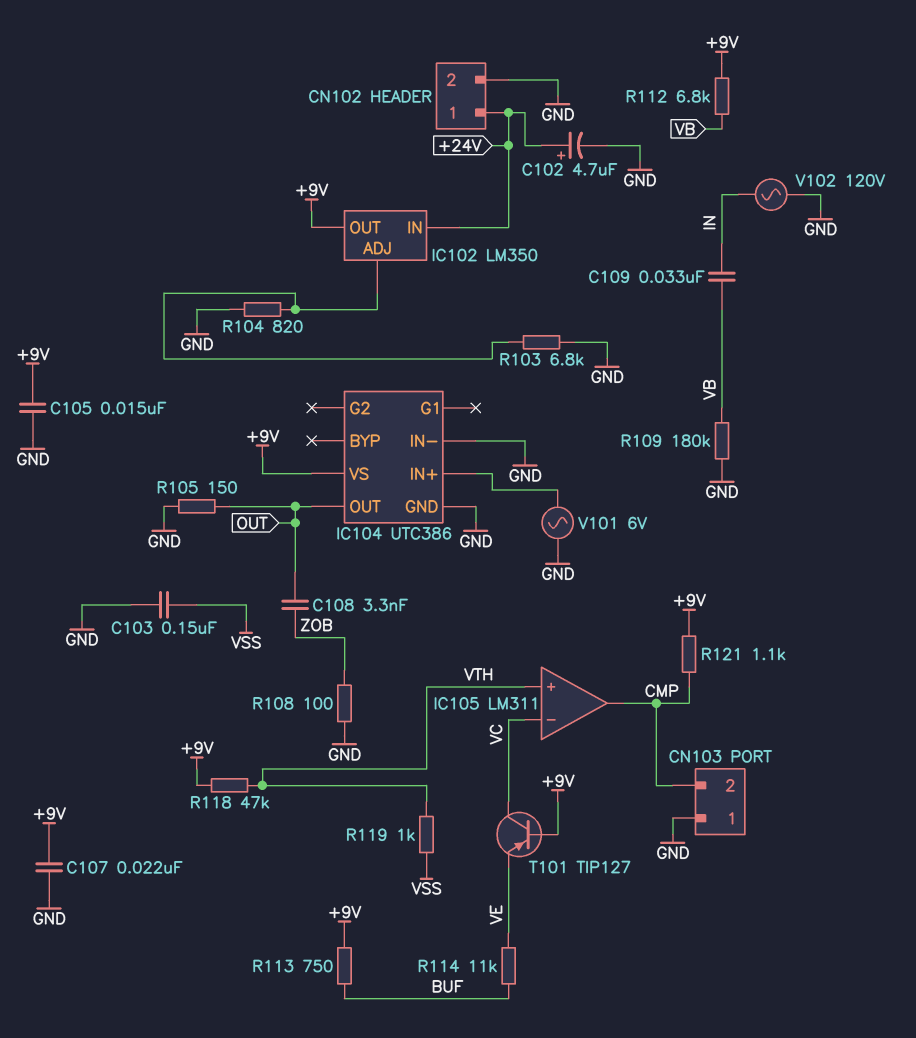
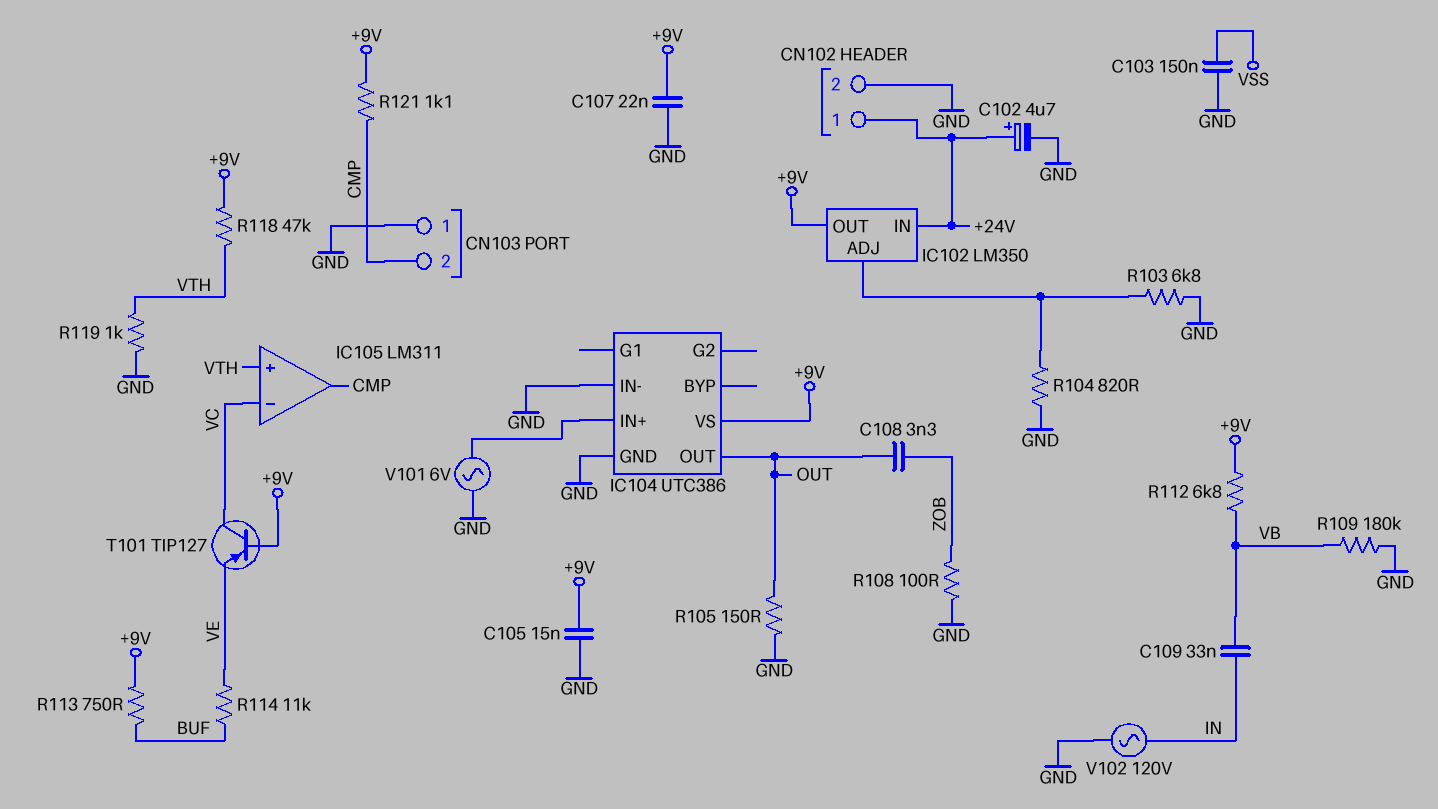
R119: 1k (VSS, VTH) -> 1k (GND, VTH)

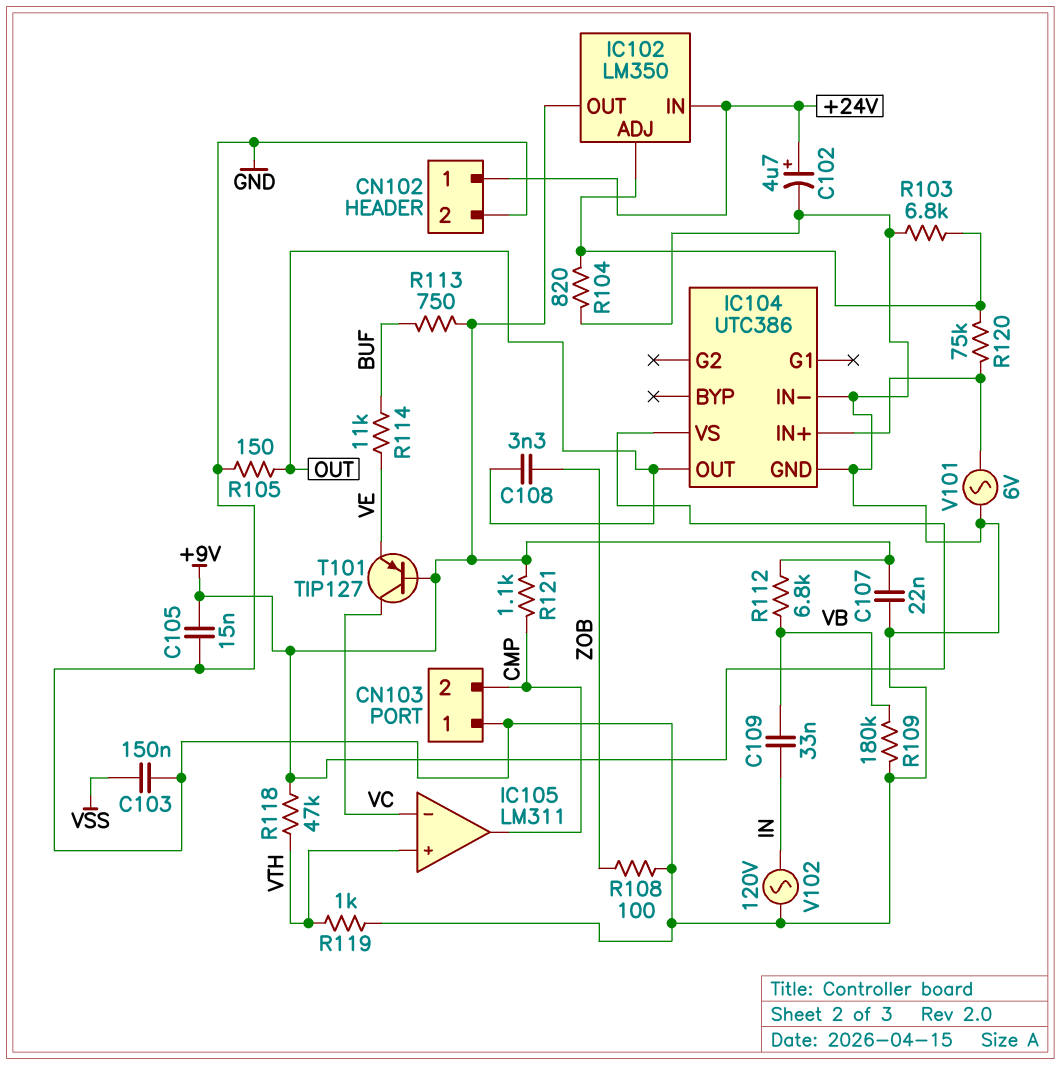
R120: none -> 75k (IC102/ADJ, IC104/IN+)

